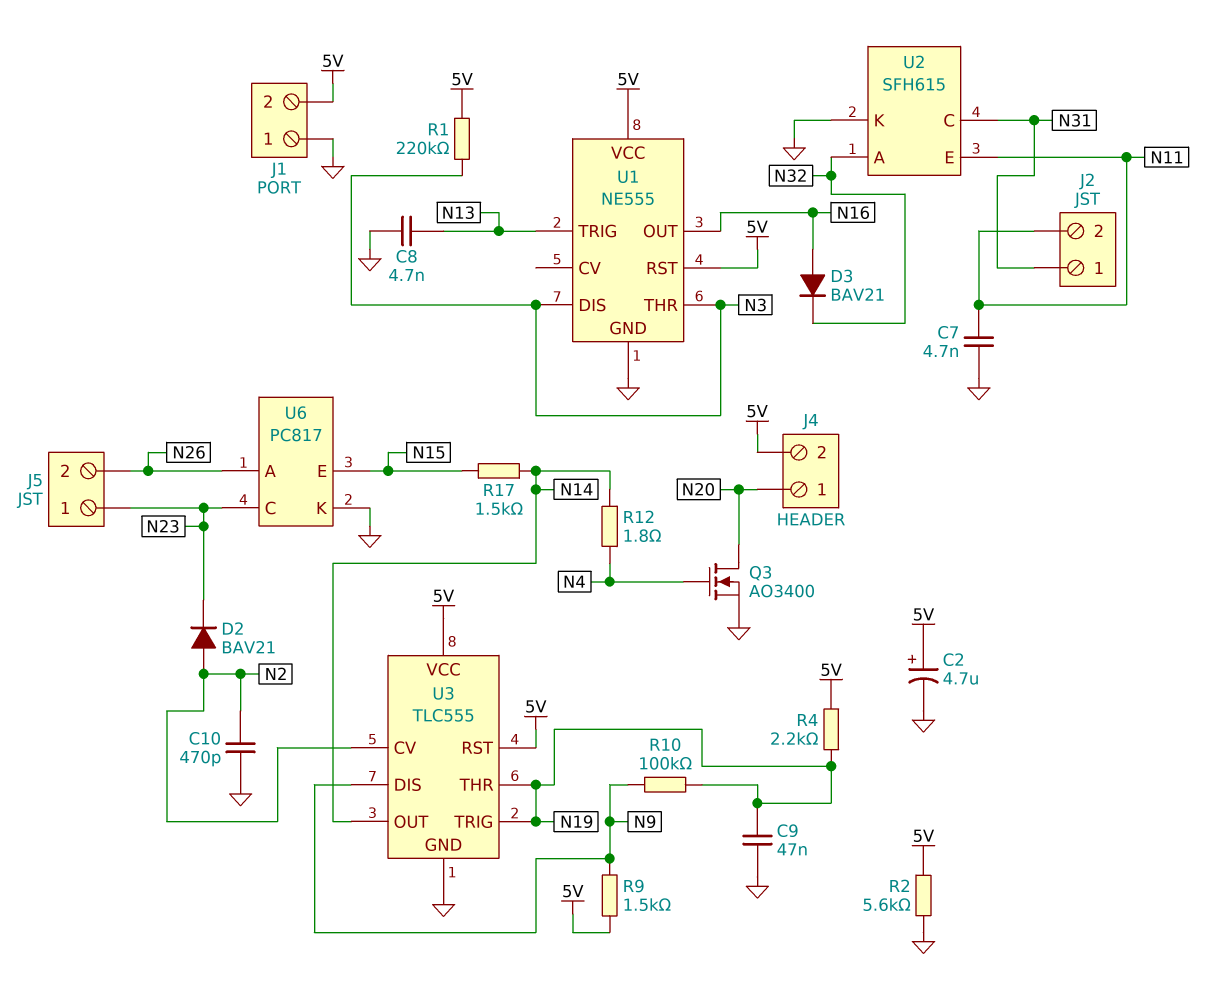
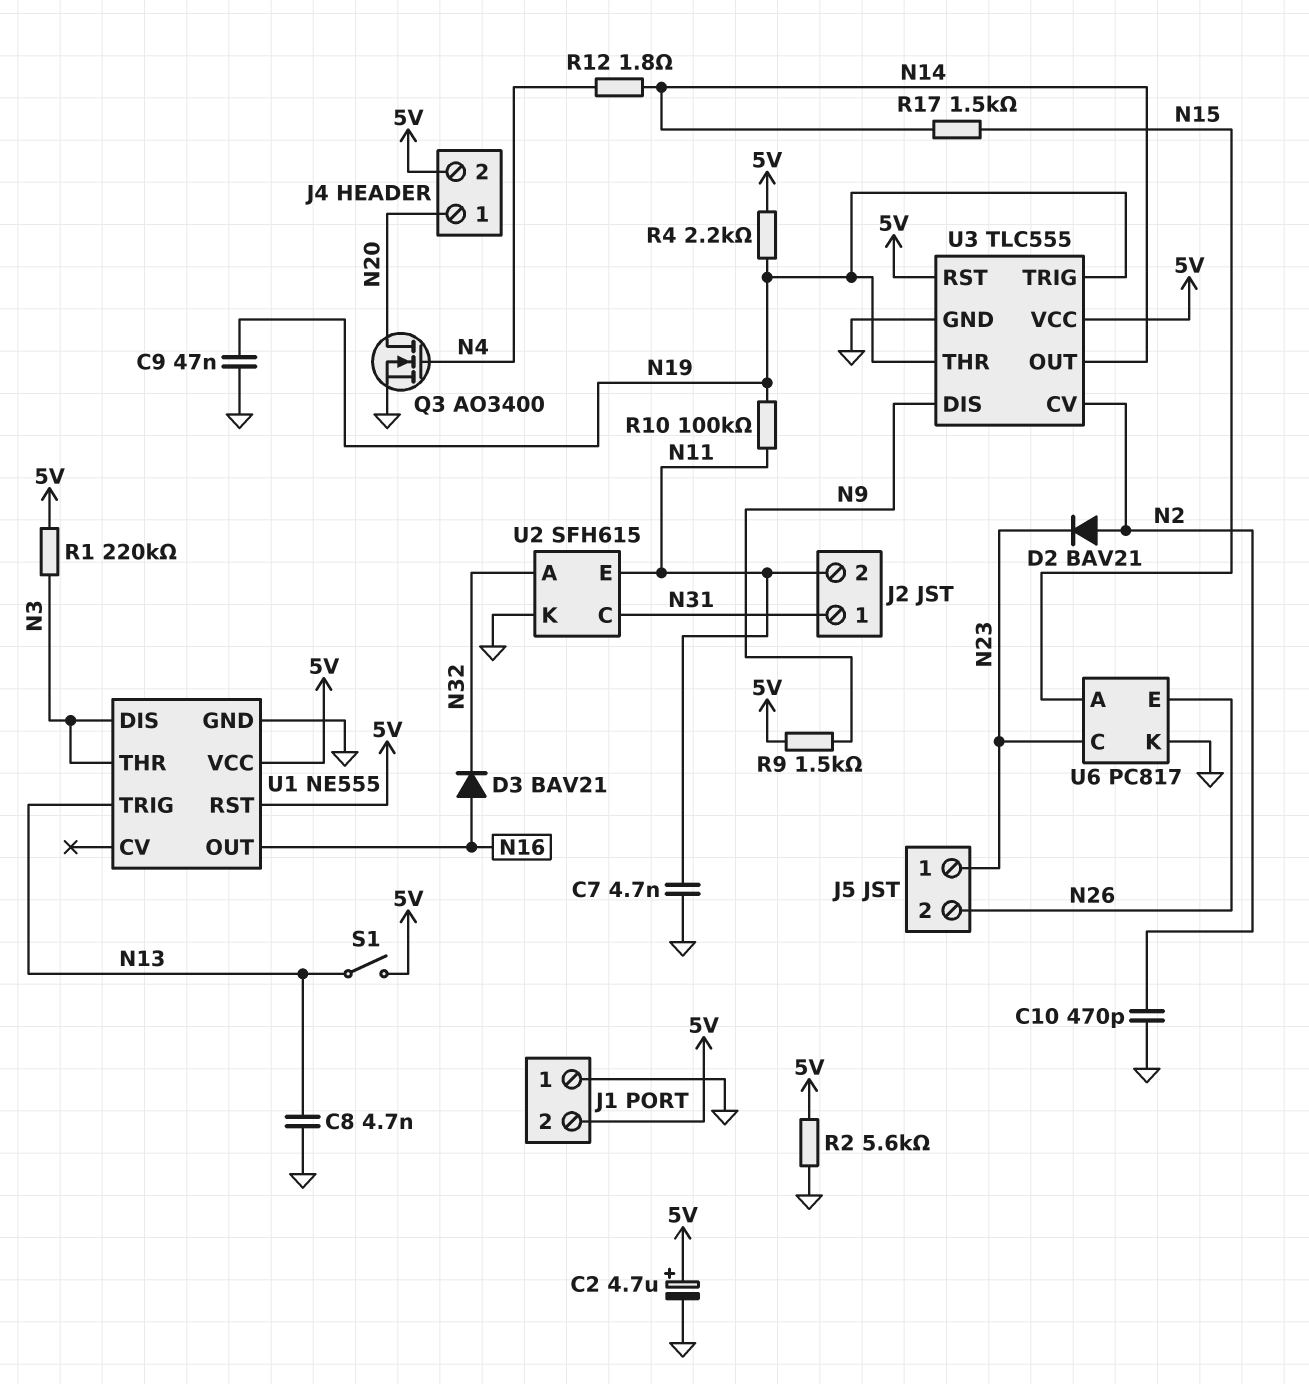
R10: 100k (N9, N19) -> 100k (N11, N19)
S1: none -> switch (5V, N13)
U6 pin A: N26 -> N15
U6 pin E: N15 -> N26

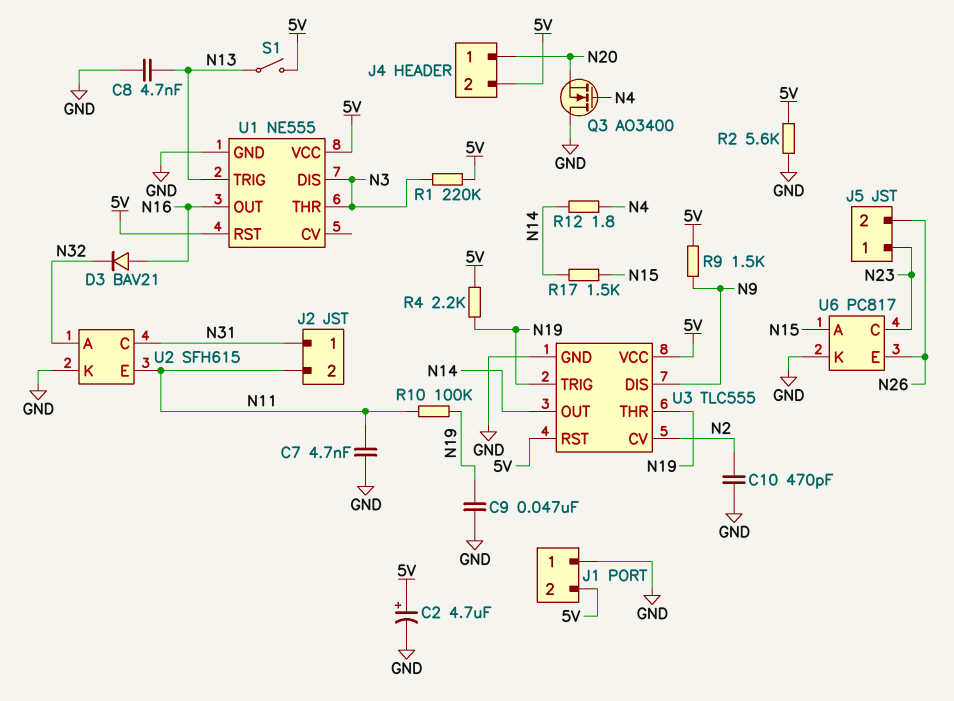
D2: diode BAV21 (A N2, K N23) -> none
Q3: NMOS AO3400 (G N4, D N20, S GND) -> NMOS AO3400 (G N4, D GND, S N20)

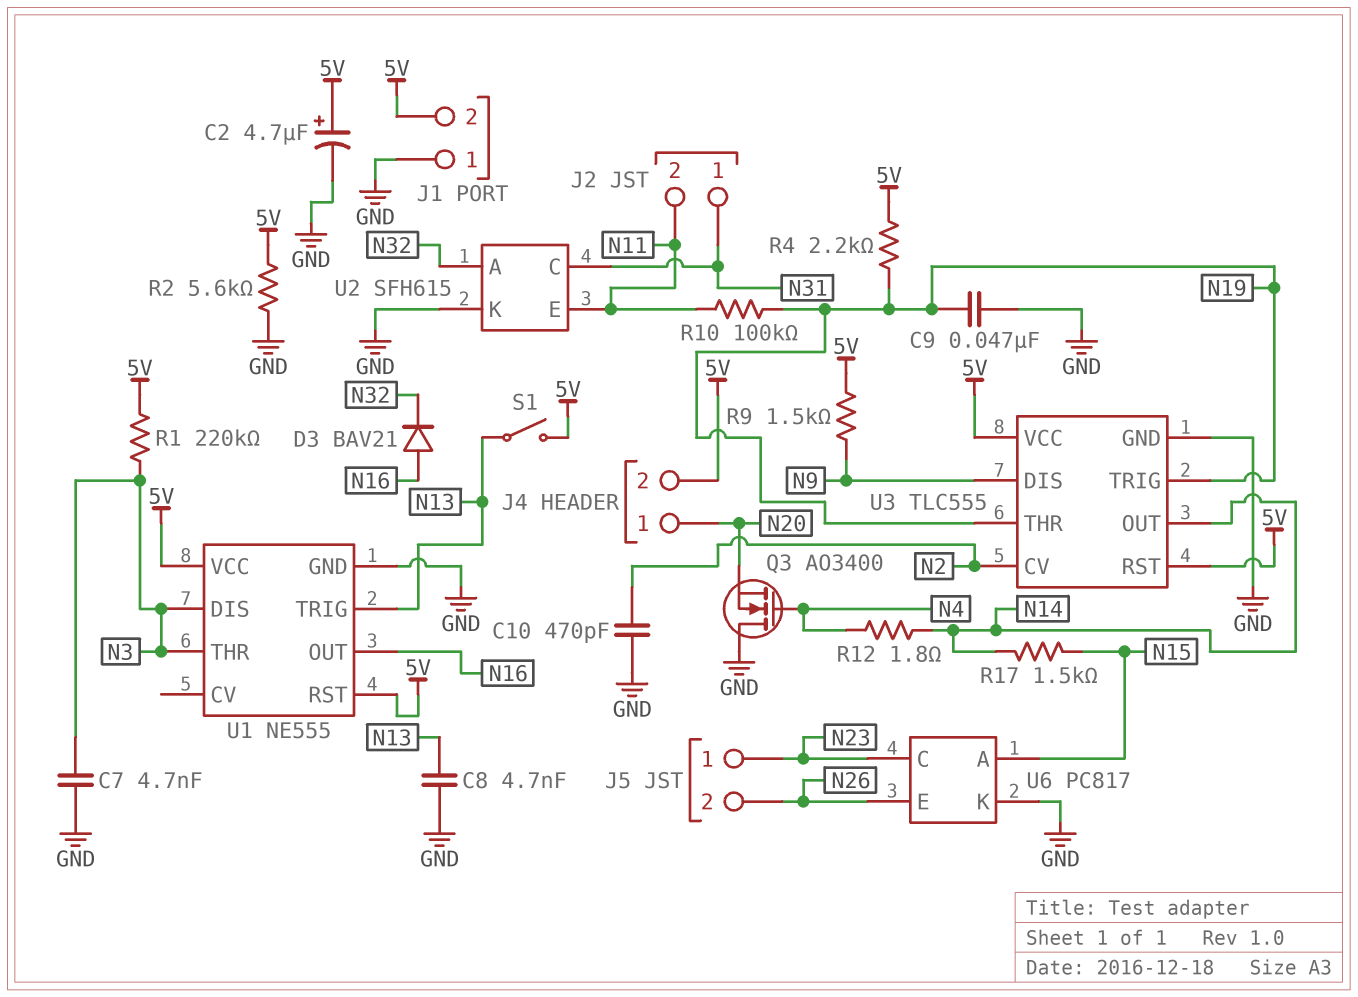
C7: 4.7nF (GND, N11) -> 4.7nF (GND, N3)

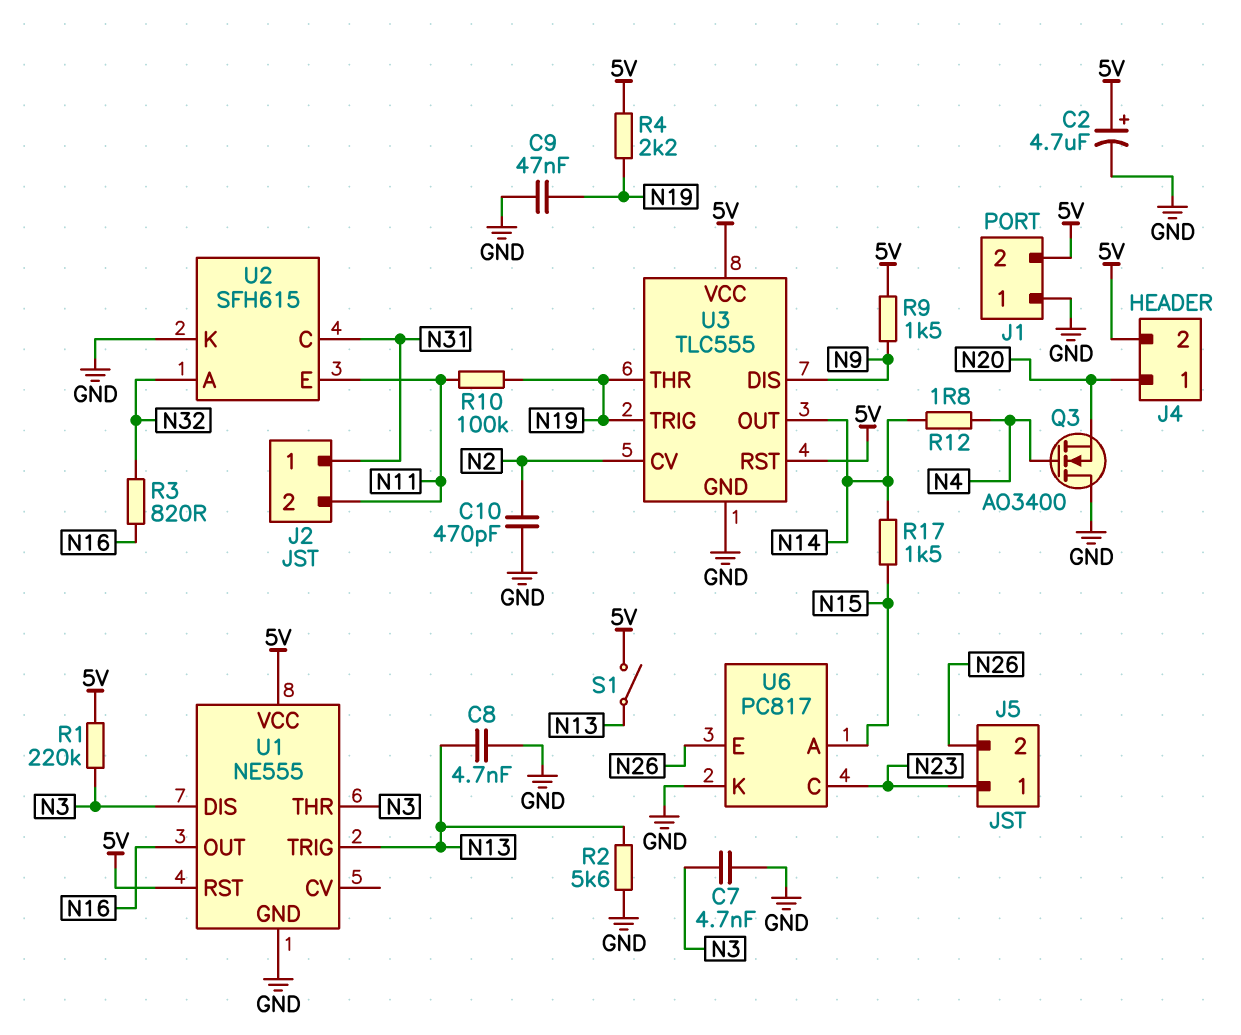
D3: diode BAV21 (A N16, K N32) -> none
R2: 5.6k (5V, GND) -> 5.6k (GND, N13)
R3: none -> 820 (N16, N32)

